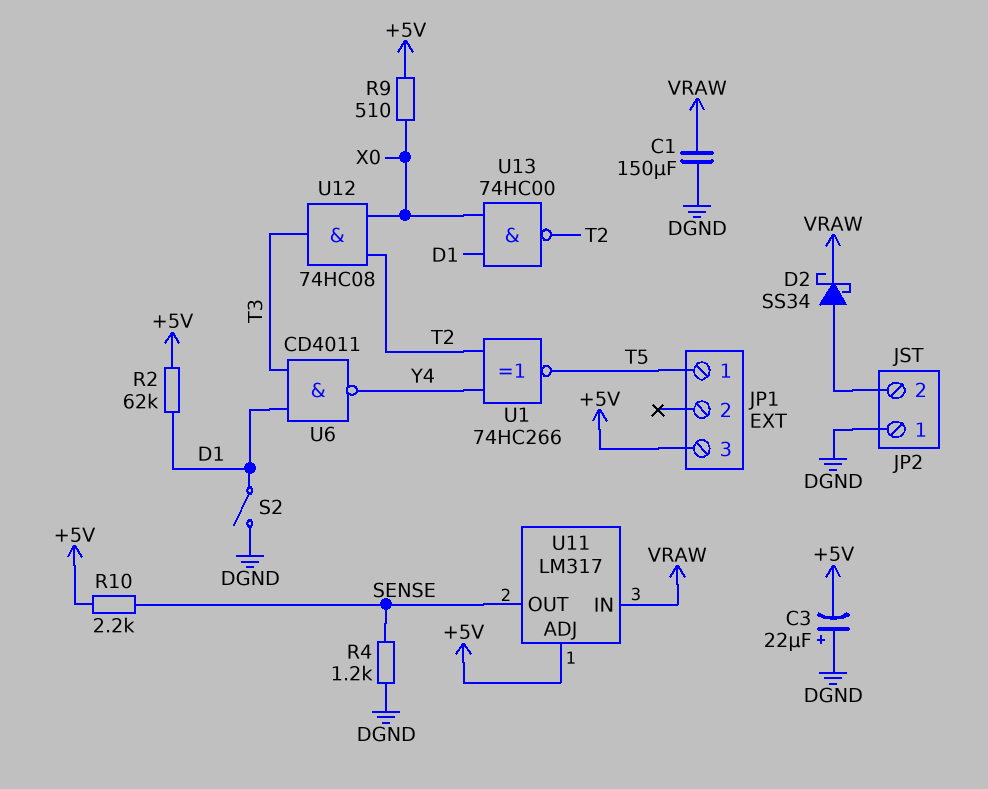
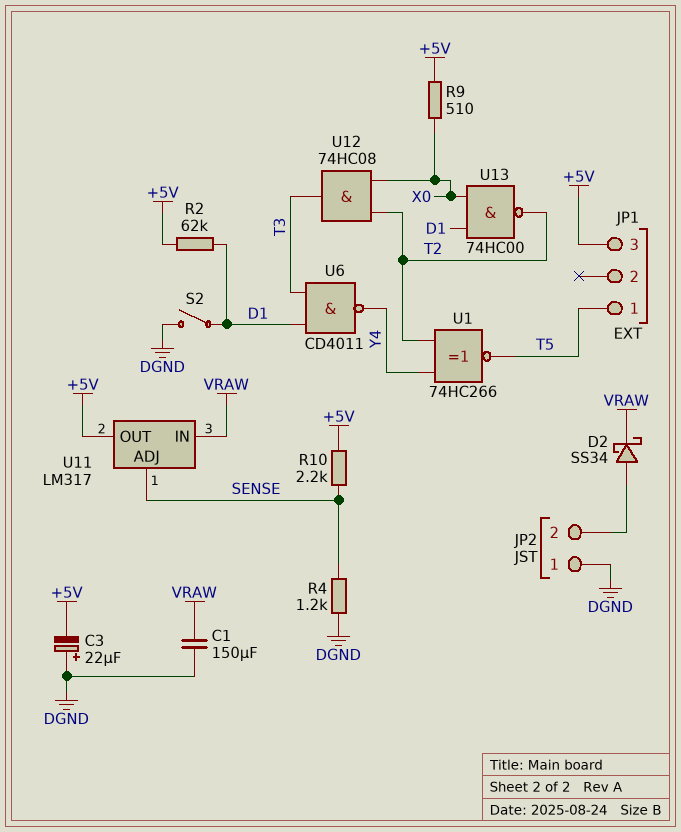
U11 pin ADJ: +5V -> SENSE
U11 pin OUT: SENSE -> +5V

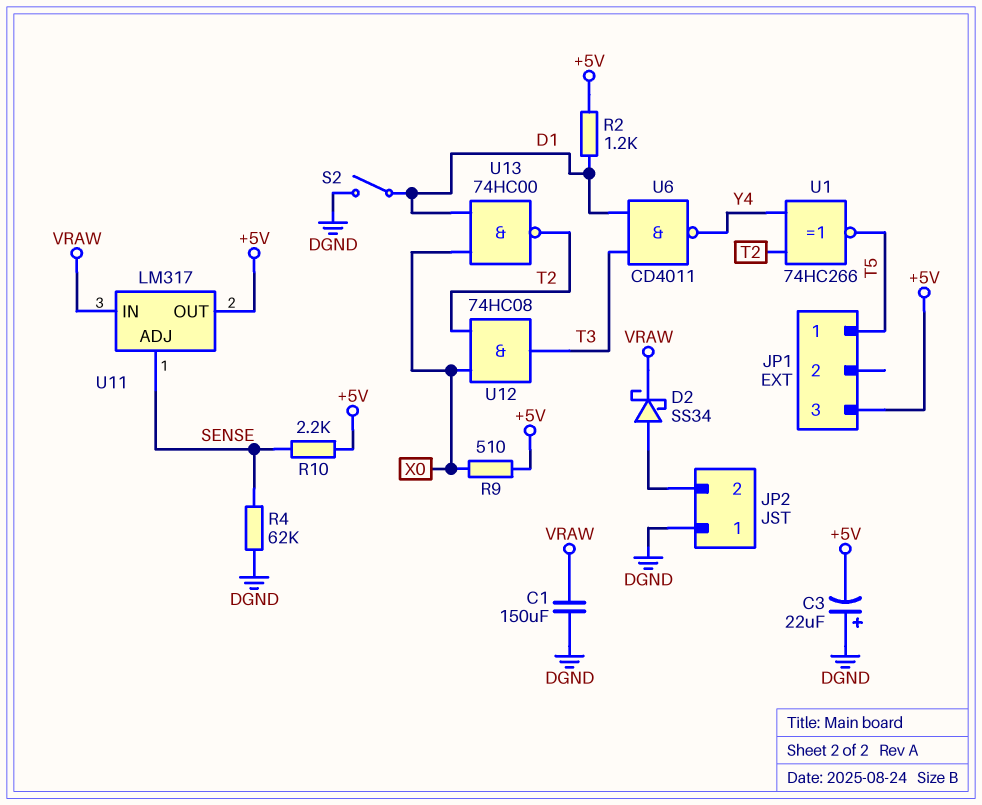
R2: 62k (+5V, D1) -> 1.2k (+5V, D1)
R4: 1.2k (DGND, SENSE) -> 62k (DGND, SENSE)

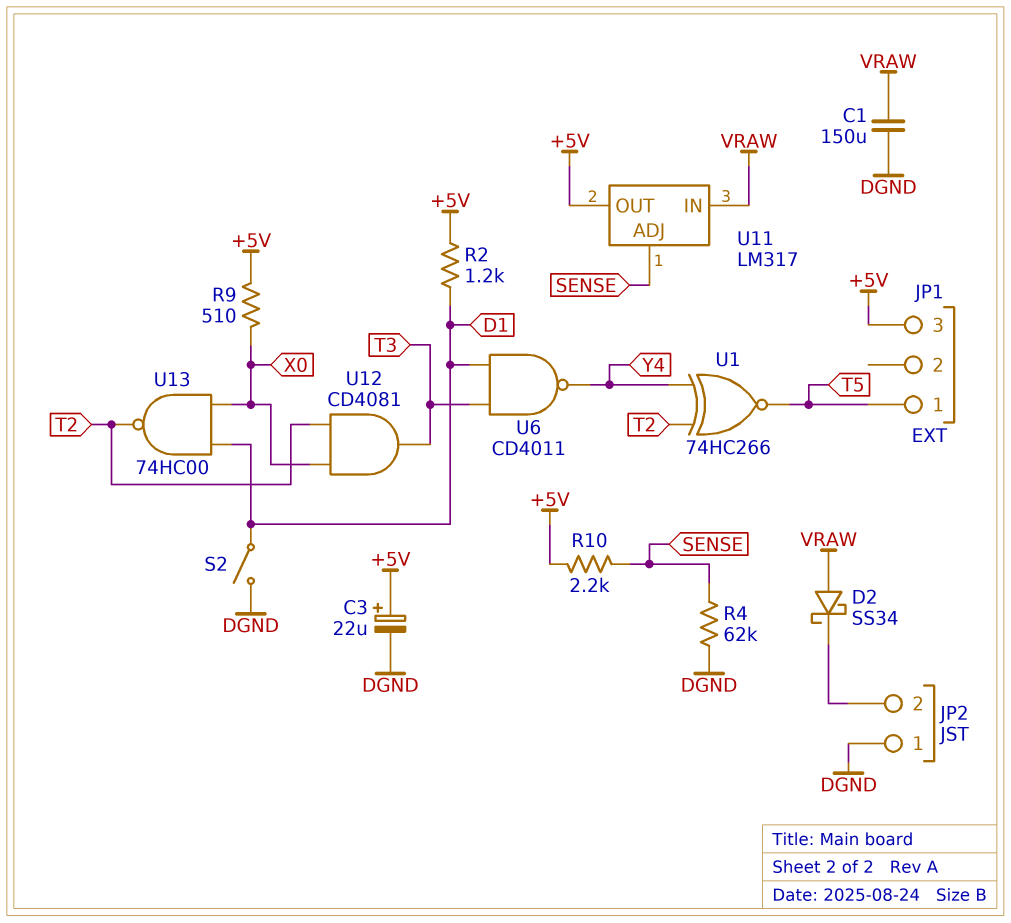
C3: 22uF (plus DGND, minus +5V) -> 22uF (plus +5V, minus DGND)
D2: schottky SS34 (A JP2/2, K VRAW) -> schottky SS34 (A VRAW, K JP2/2)
U12: AND 74HC08 (in T2, in X0, out T3) -> AND CD4081 (in T2, in X0, out T3)

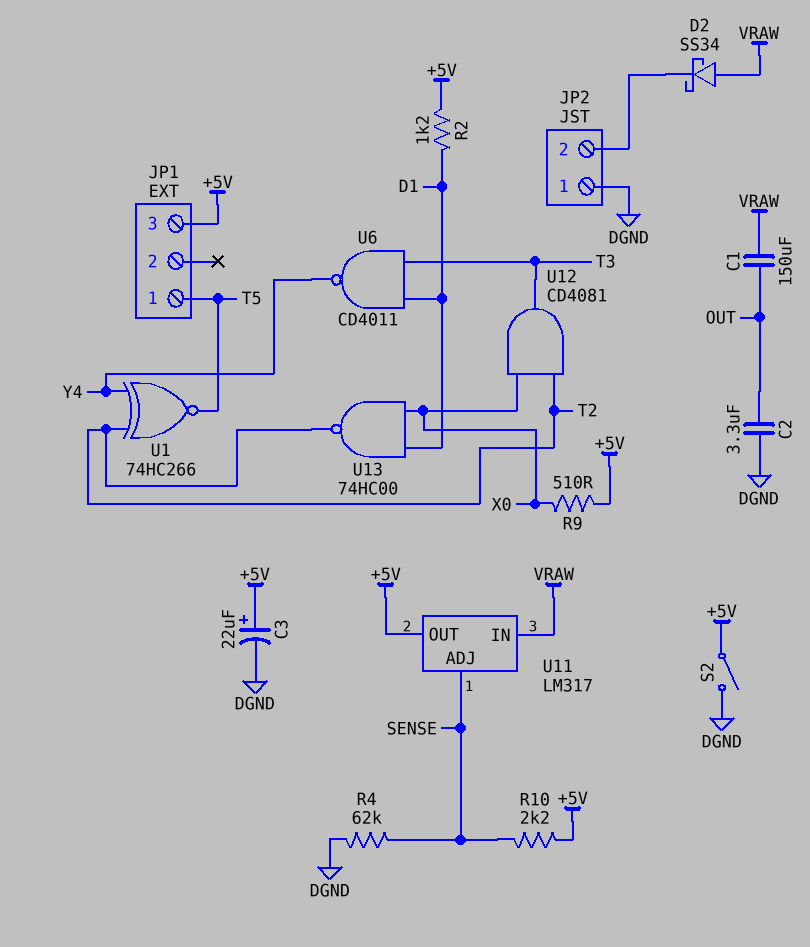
C1: 150uF (DGND, VRAW) -> 150uF (OUT, VRAW)
C2: none -> 3.3uF (DGND, OUT)
S2: switch (D1, DGND) -> switch (+5V, DGND)

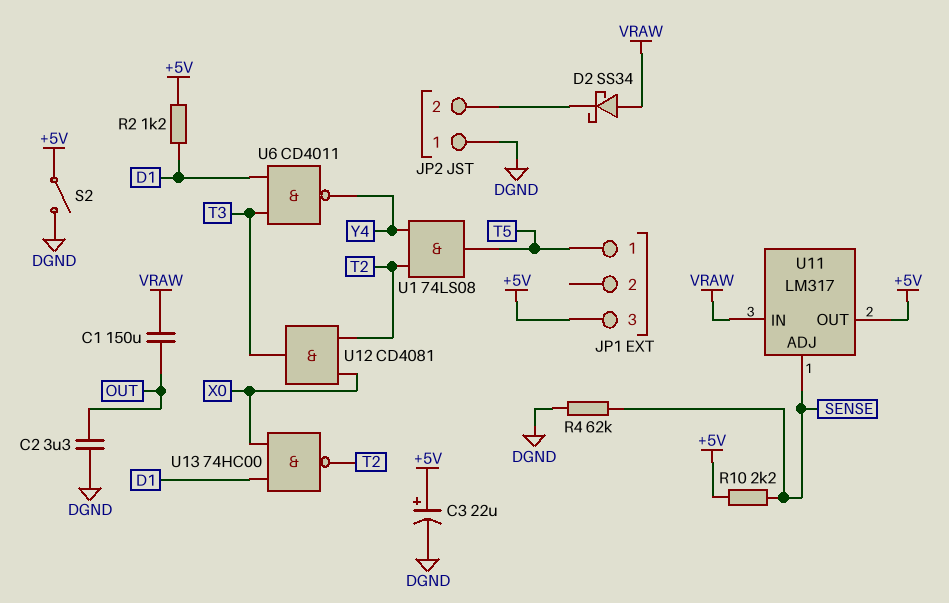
R9: 510 (+5V, X0) -> none
U1: XNOR 74HC266 (in T2, in Y4, out T5) -> AND 74LS08 (in T2, in Y4, out T5)

